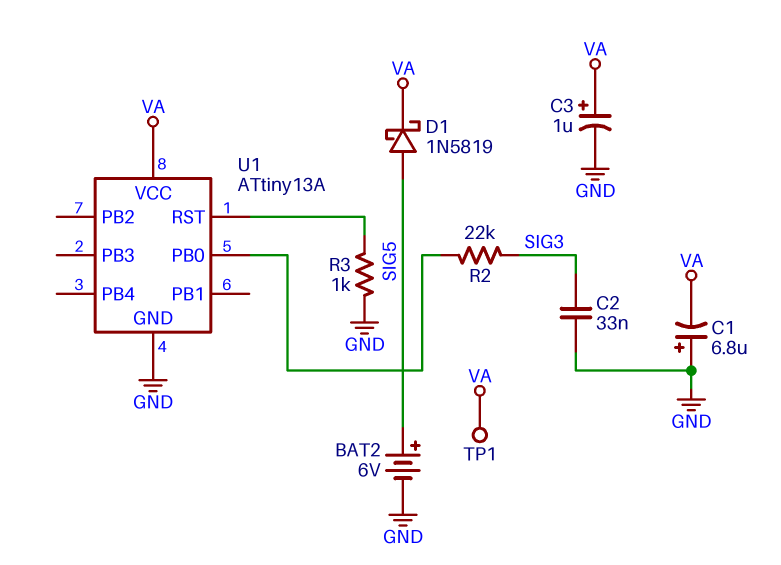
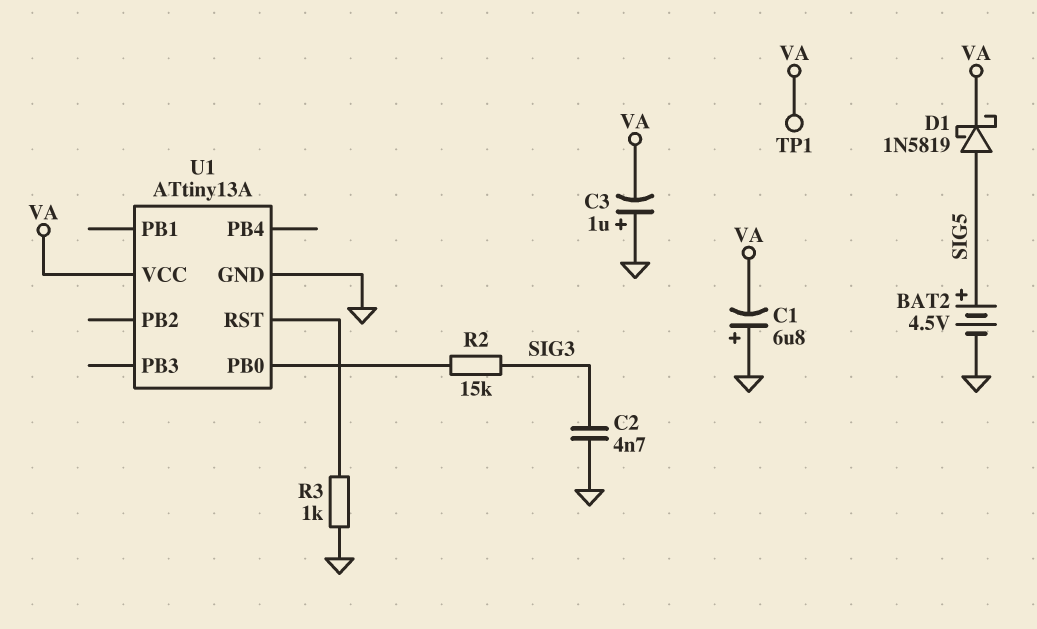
BAT2: 6V (plus SIG5, minus GND) -> 4.5V (plus SIG5, minus GND)
C2: 33nF (GND, SIG3) -> 4.7nF (GND, SIG3)
C3: 1uF (plus VA, minus GND) -> 1uF (plus GND, minus VA)
R2: 22k (SIG3, U1/PB0) -> 15k (SIG3, U1/PB0)

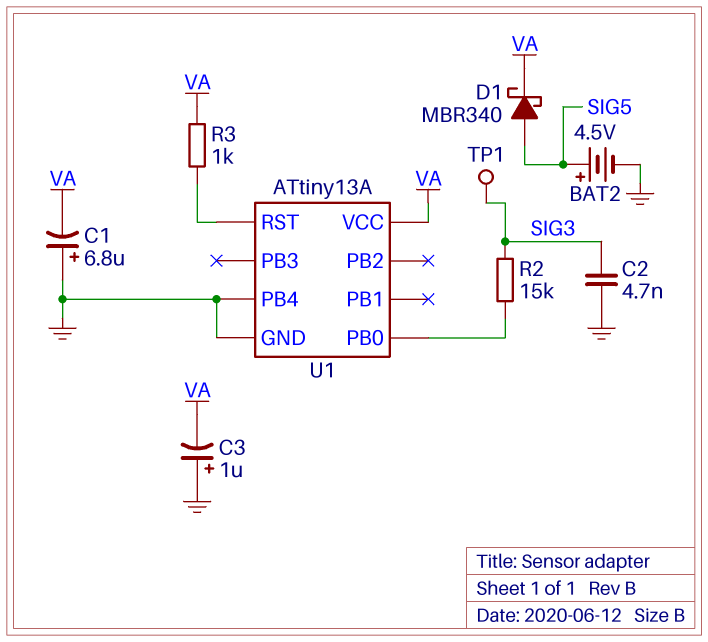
D1: schottky 1N5819 (A SIG5, K VA) -> schottky MBR340 (A SIG5, K VA)
R3: 1k (GND, U1/RST) -> 1k (U1/RST, VA)
TP1: test point (VA) -> test point (SIG3)
U1 pin PB4: none -> GND

